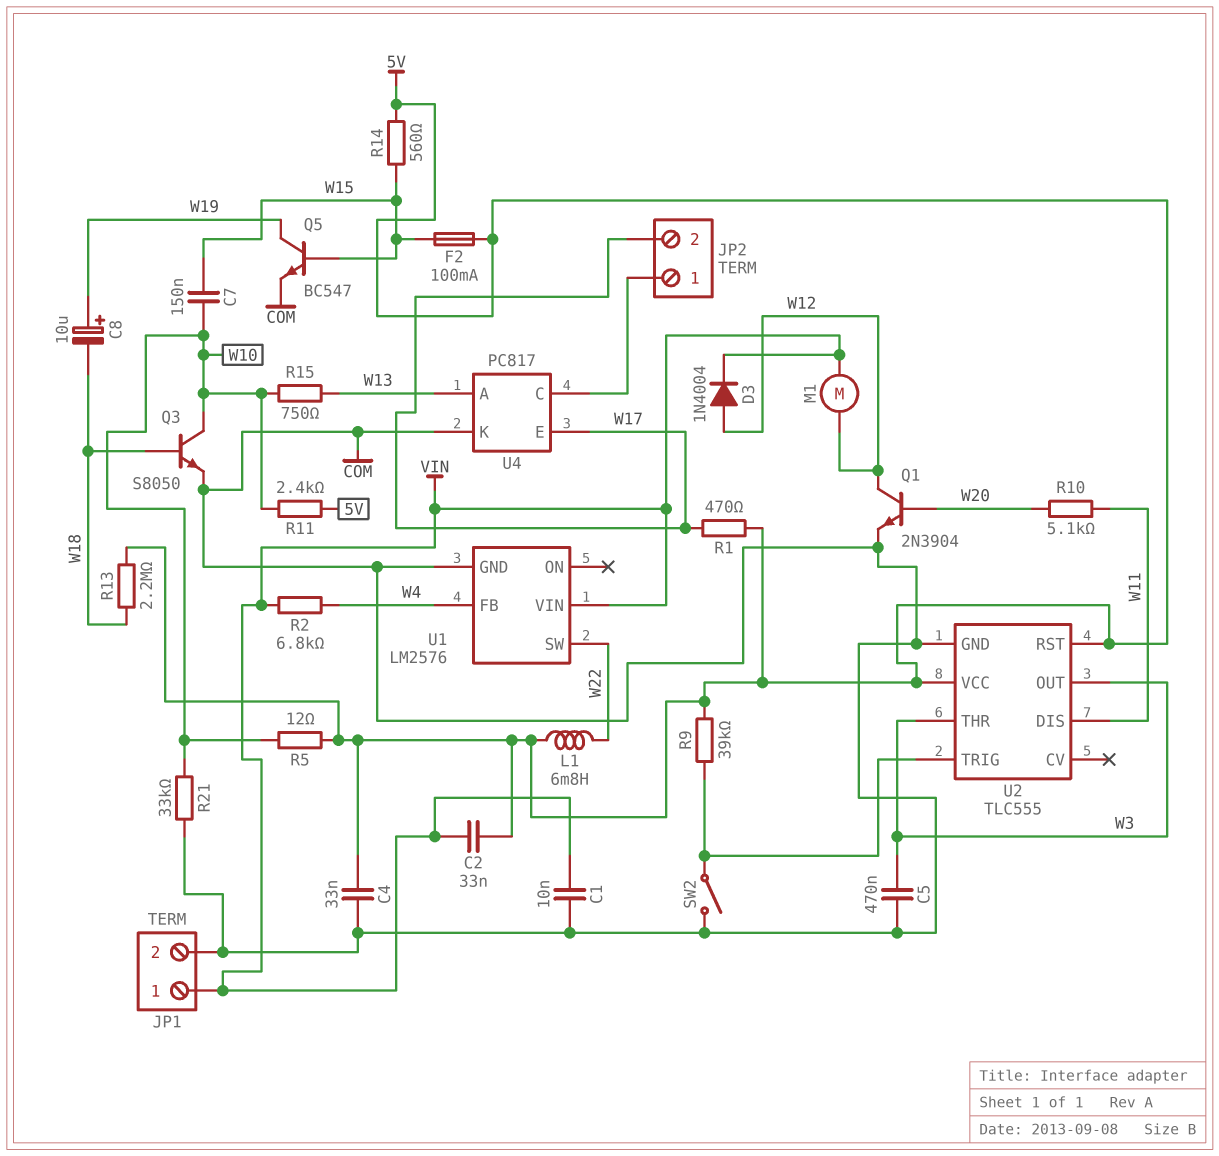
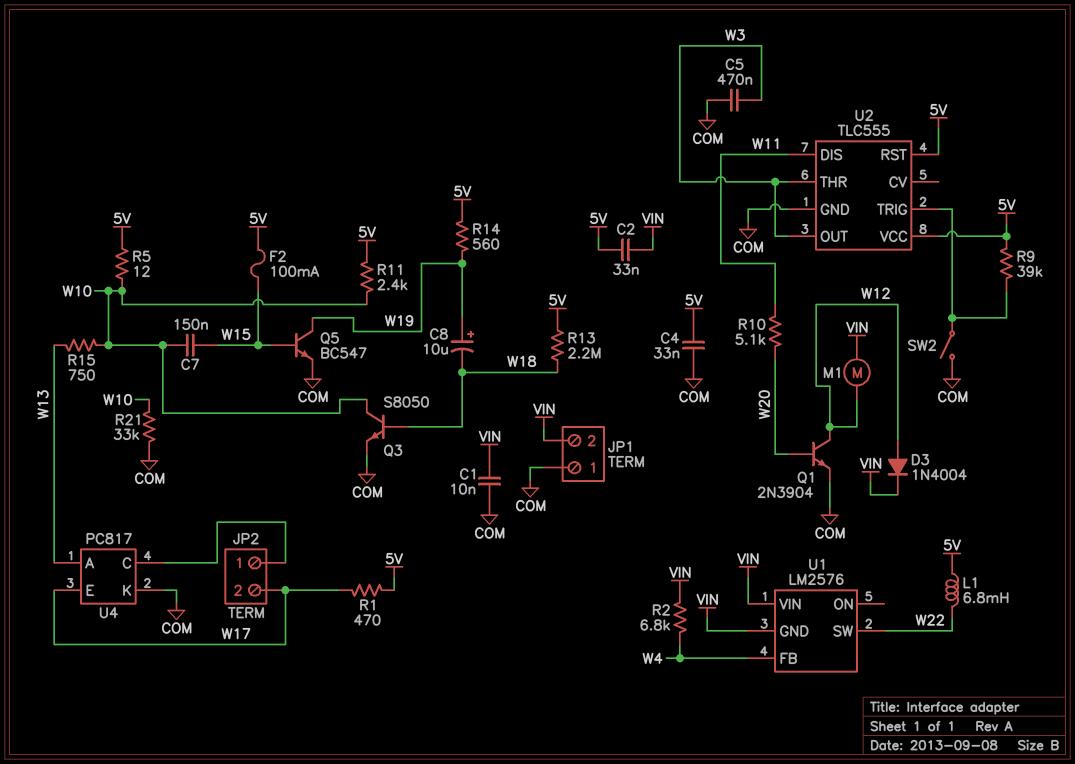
JP1 pin 1: VIN -> COM
JP1 pin 2: COM -> VIN
R14: 560 (5V, W15) -> 560 (5V, W19)
U1 pin GND: COM -> VIN

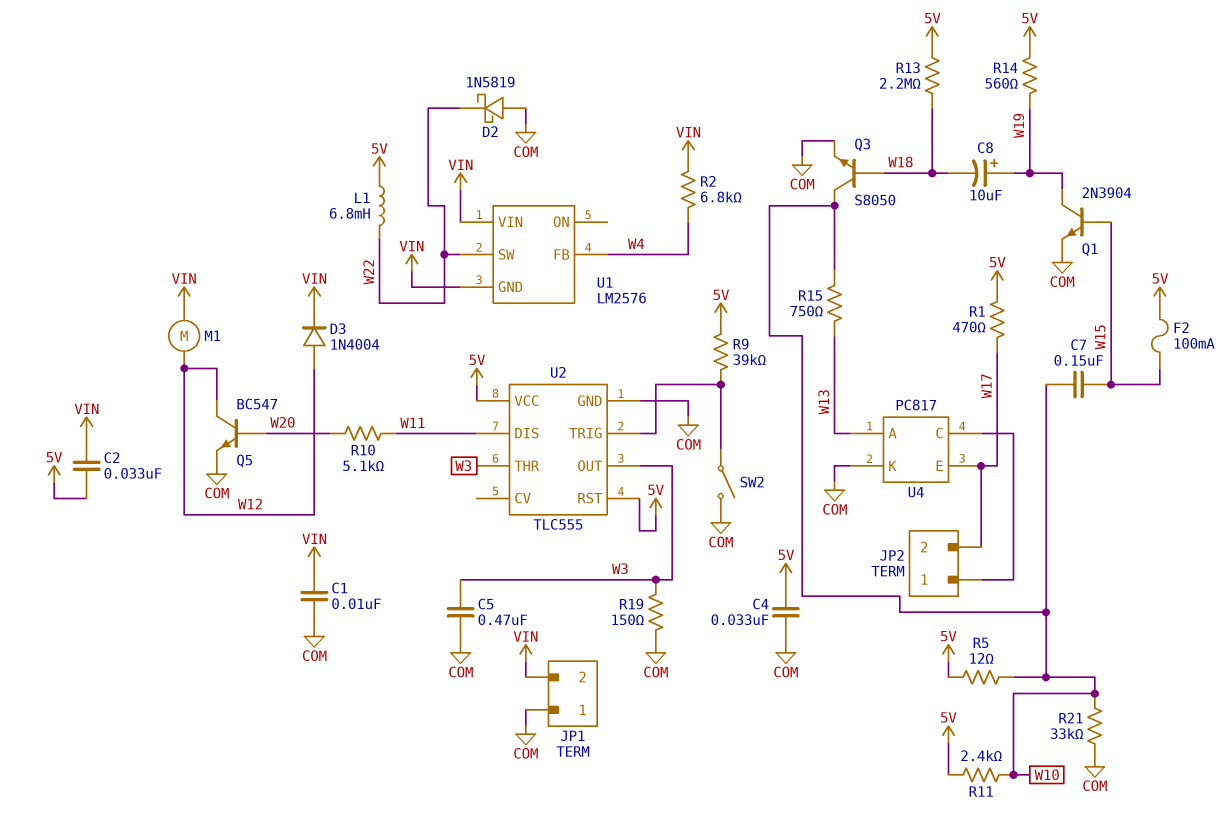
D2: none -> schottky 1N5819 (A COM, K W22)
Q1: NPN 2N3904 (B W20, C W12, E COM) -> NPN 2N3904 (B W15, C W19, E COM)
Q5: NPN BC547 (B W15, C W19, E COM) -> NPN BC547 (B W20, C W12, E COM)
R19: none -> 150 (COM, W3)

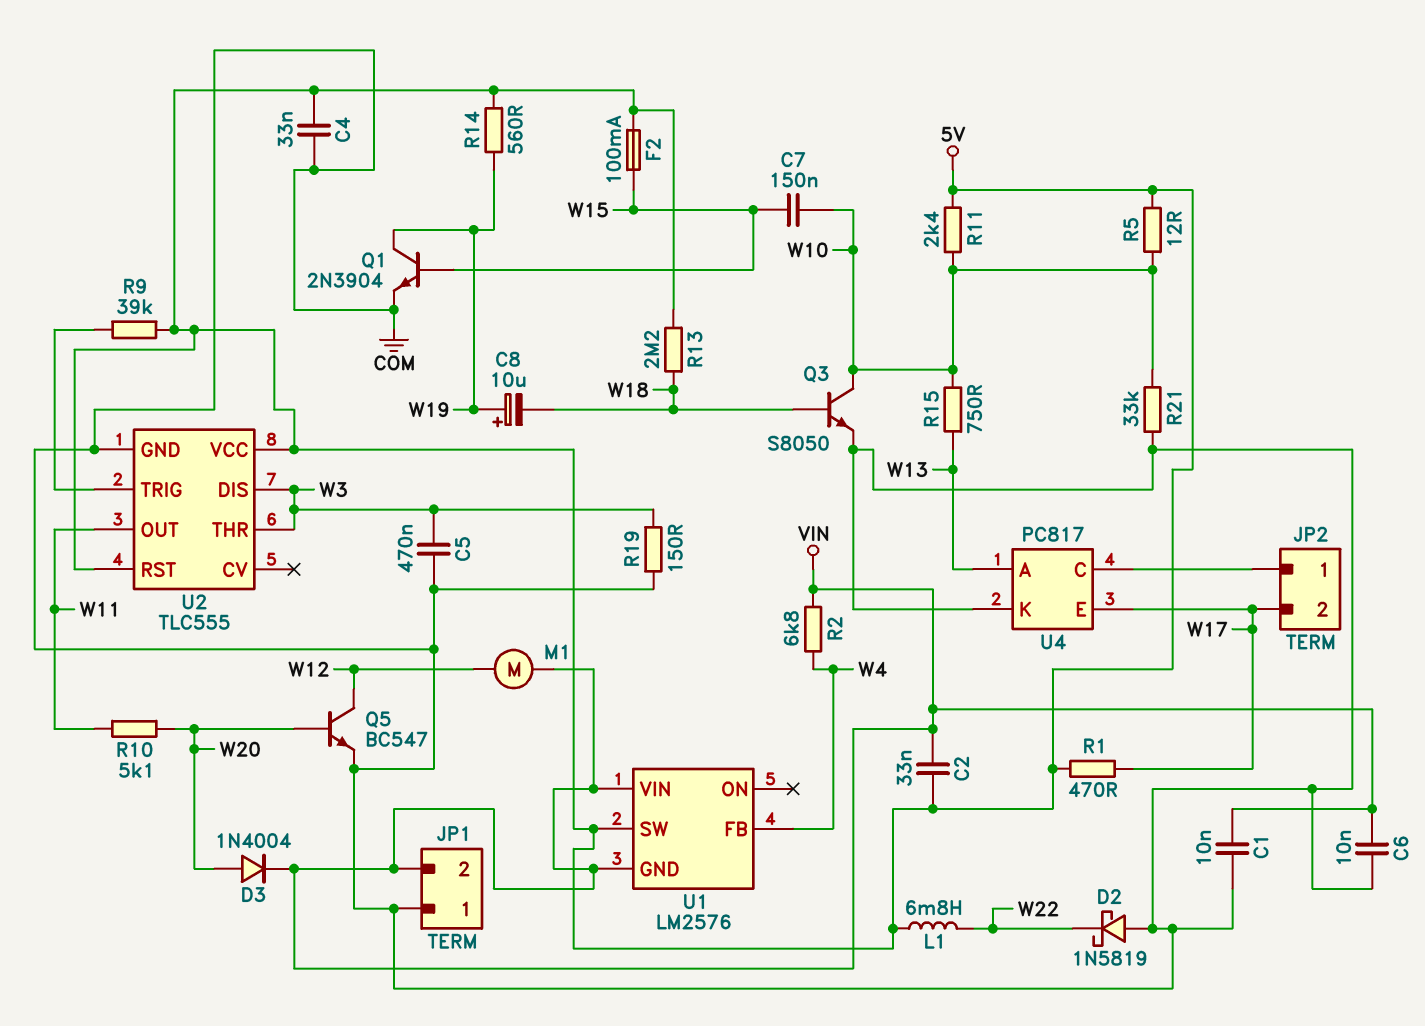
C6: none -> 10nF (COM, VIN)
D3: diode 1N4004 (A W12, K VIN) -> diode 1N4004 (A W20, K VIN)
SW2: switch (COM, U2/TRIG) -> none
U1 pin SW: W22 -> 5V
U2 pin DIS: W11 -> W3
U2 pin OUT: W3 -> W11

